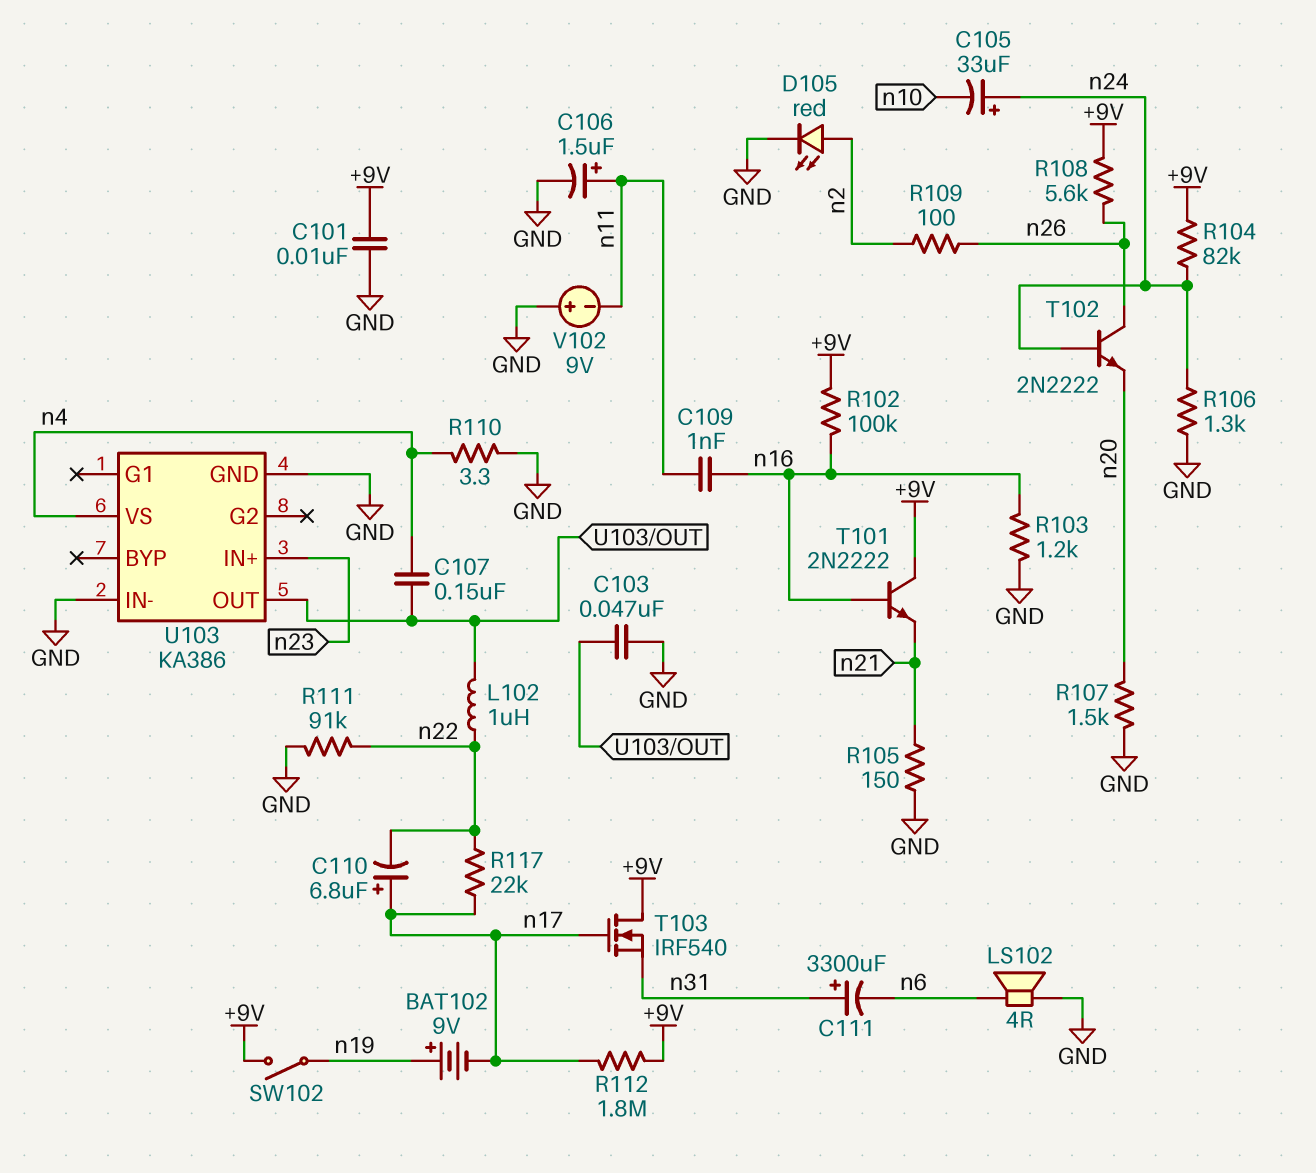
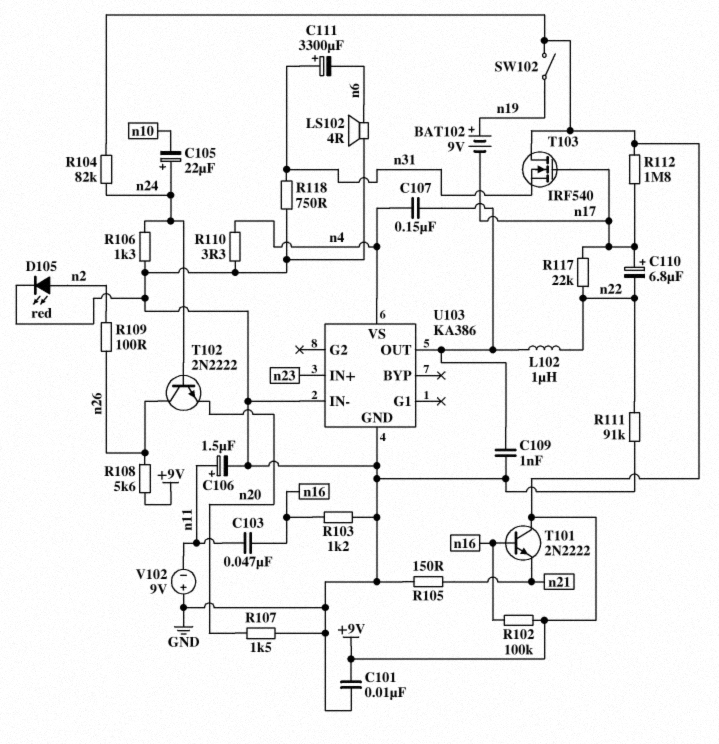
C103: 47nF (GND, U103/OUT) -> 47nF (n11, n16)
C105: 33uF (plus n24, minus n10) -> 22uF (plus n24, minus n10)
C109: 1nF (n11, n16) -> 1nF (GND, U103/OUT)
R118: none -> 750 (GND, n31)

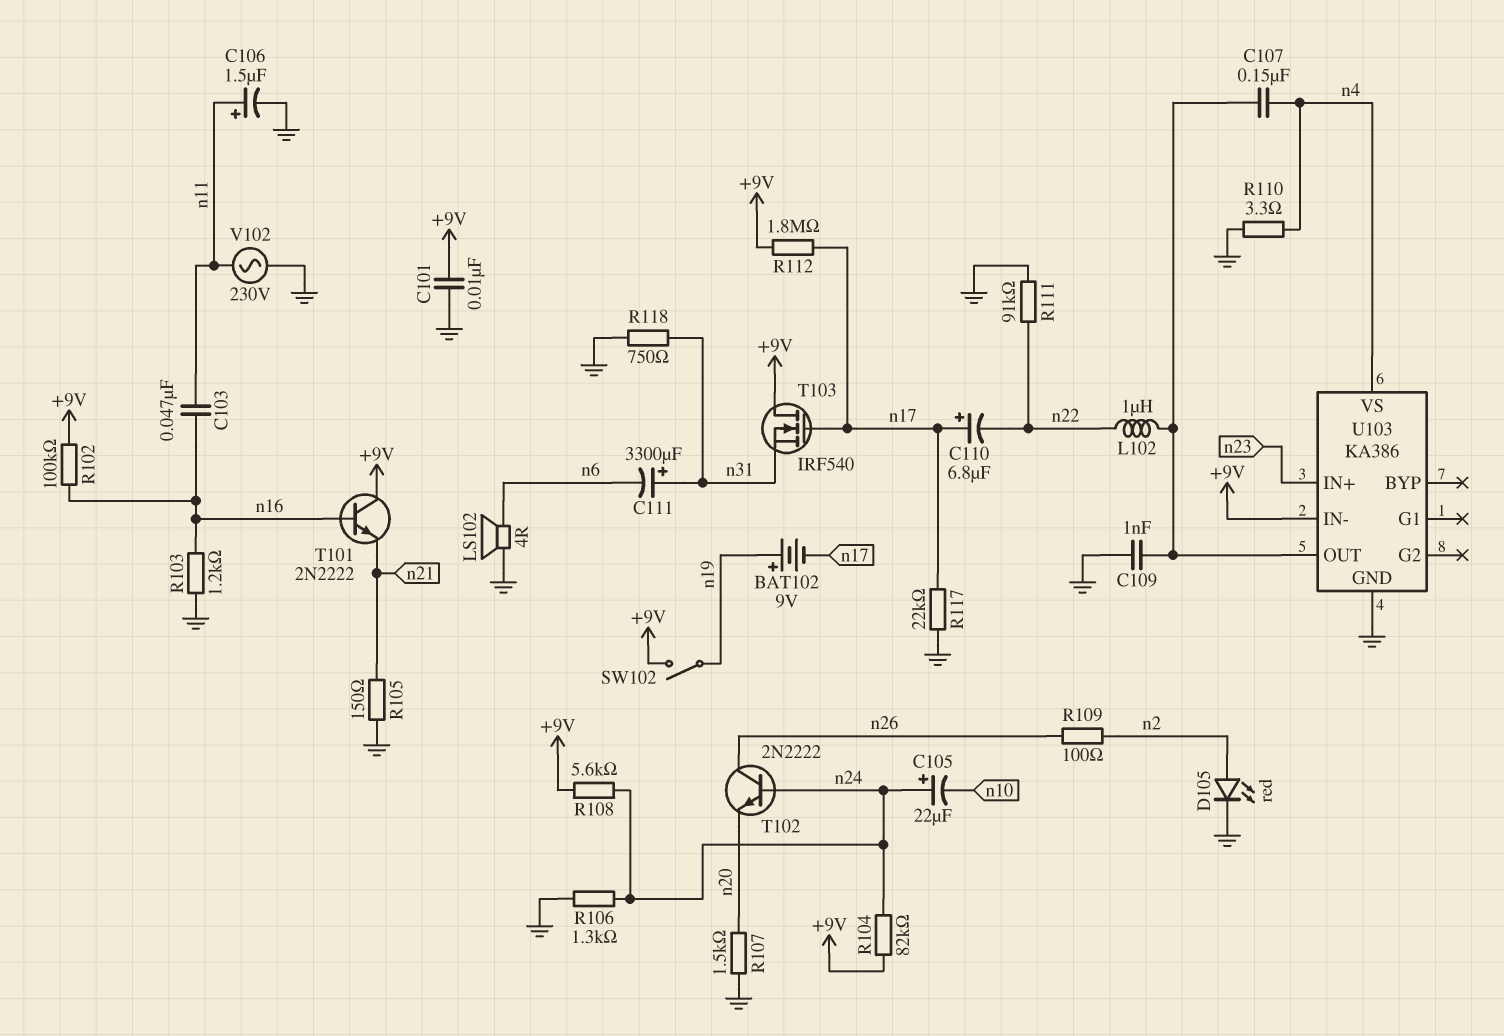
R108: 5.6k (+9V, n26) -> 5.6k (+9V, n24)
R117: 22k (n17, n22) -> 22k (GND, n17)
U103 pin IN-: GND -> +9V
V102: 9V (plus GND, minus n11) -> AC 230V (GND, n11)

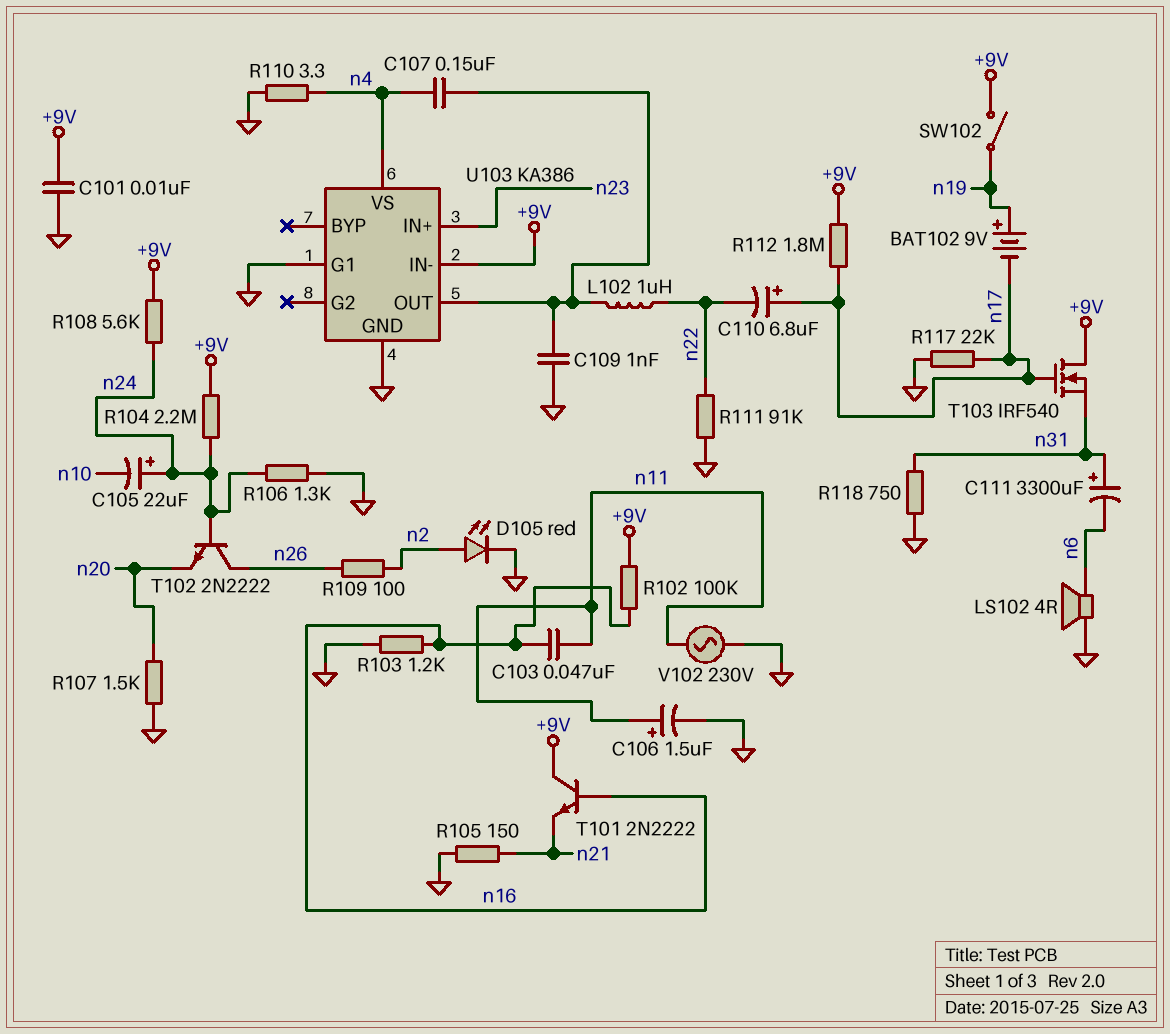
R104: 82k (+9V, n24) -> 2.2M (+9V, n24)
U103 pin G1: none -> GND

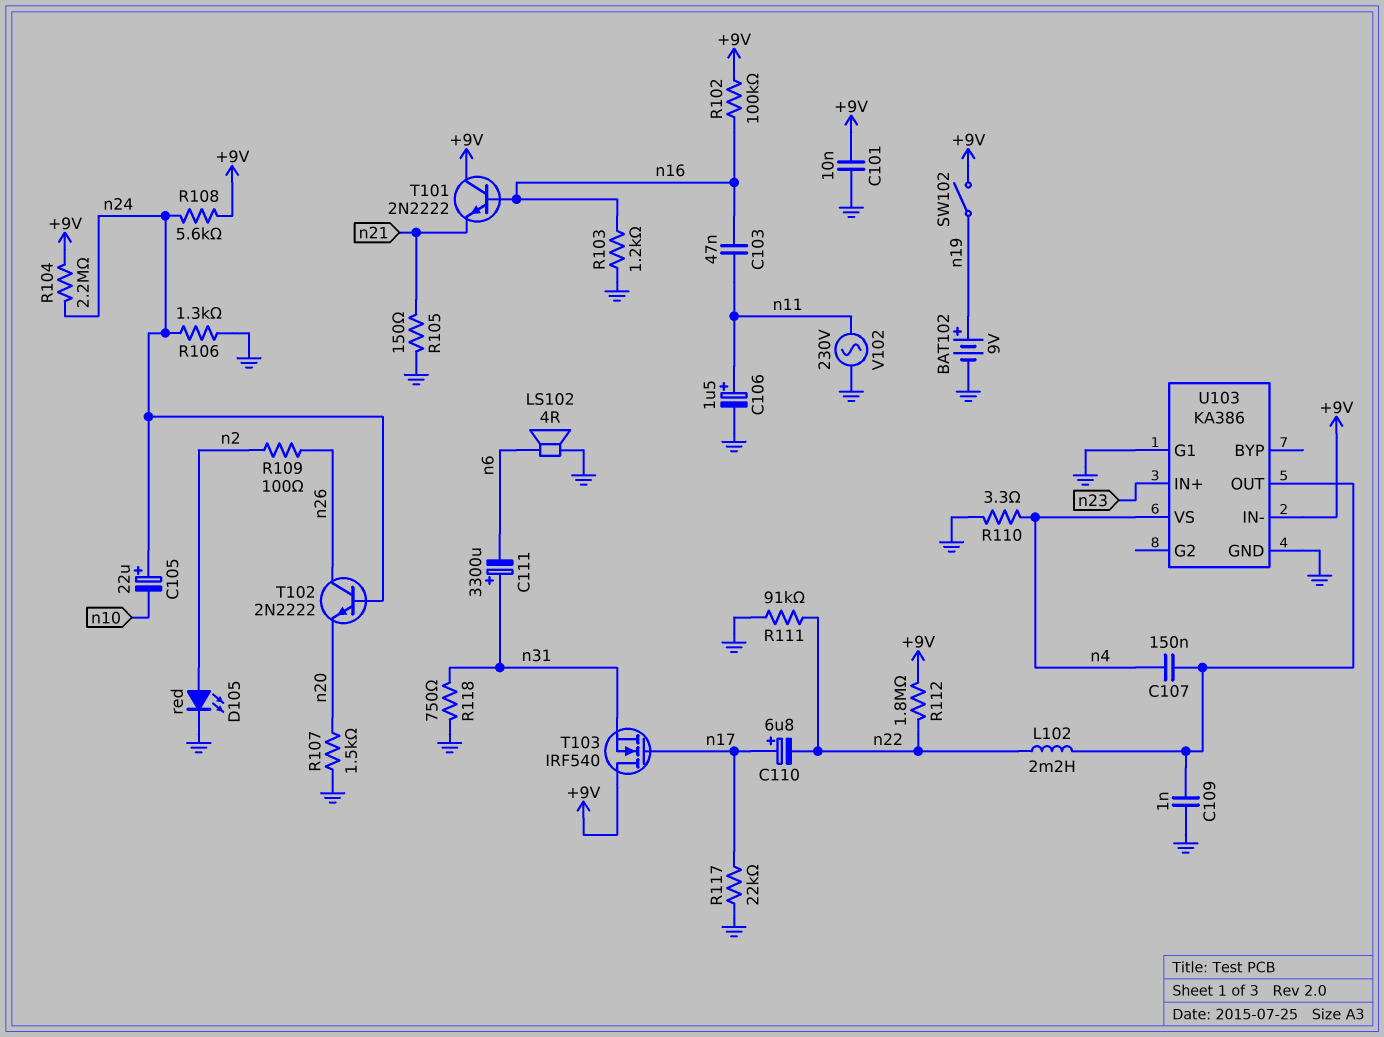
BAT102: 9V (plus n19, minus n17) -> 9V (plus n19, minus GND)
L102: 1uH (U103/OUT, n22) -> 2.2mH (U103/OUT, n22)
R112: 1.8M (+9V, n17) -> 1.8M (+9V, n22)

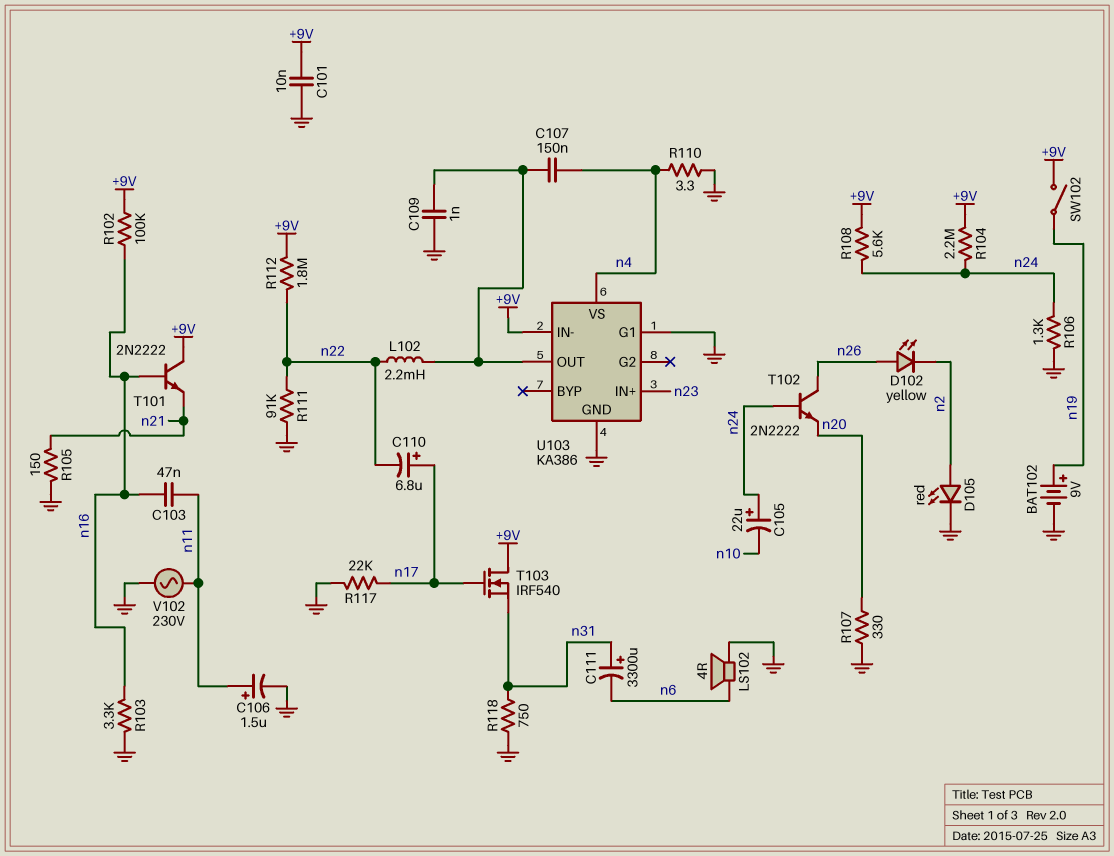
D102: none -> LED yellow (A n26, K n2)
R103: 1.2k (GND, n16) -> 3.3k (GND, n16)
R107: 1.5k (GND, n20) -> 330 (GND, n20)
R109: 100 (n2, n26) -> none

